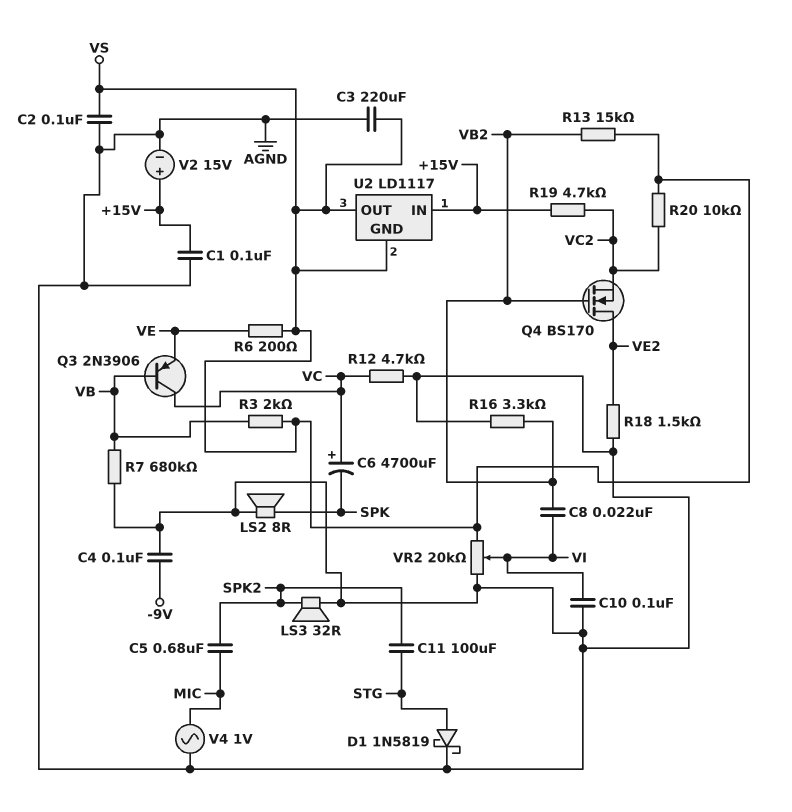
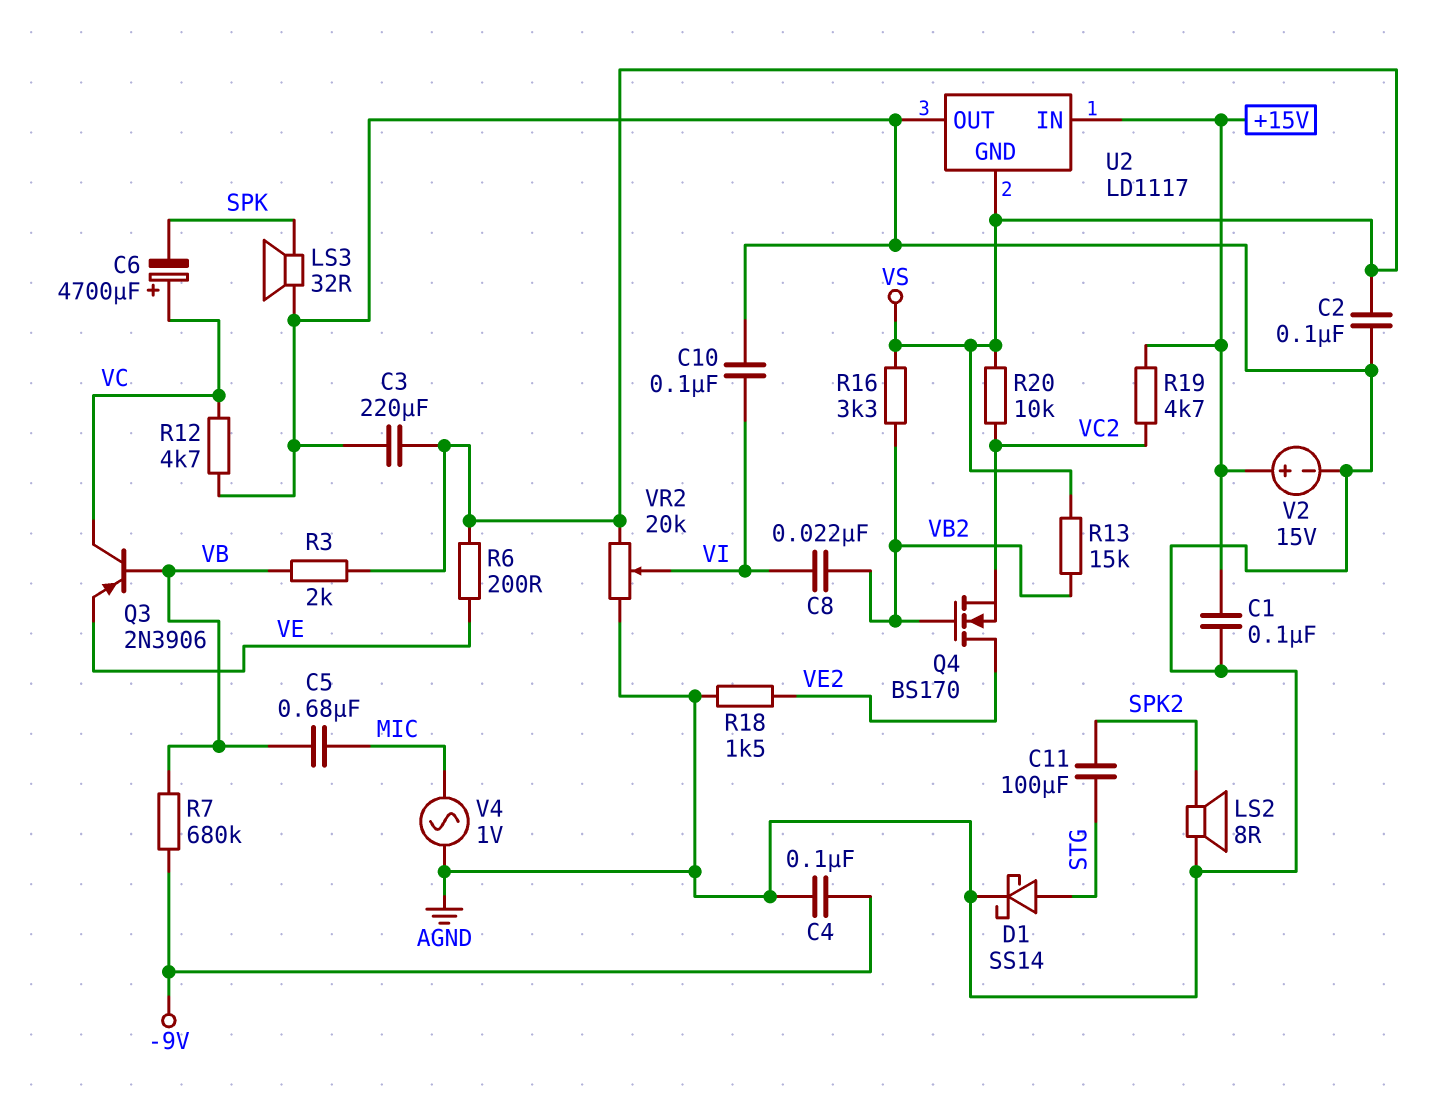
C5: 680nF (MIC, SPK2) -> 680nF (MIC, VB)
D1: schottky 1N5819 (A STG, K AGND) -> schottky SS14 (A STG, K AGND)
LS2: speaker 8R (AGND, SPK) -> speaker 8R (AGND, SPK2)
LS3: speaker 32R (AGND, SPK2) -> speaker 32R (AGND, SPK)
R7: 680k (AGND, VB) -> 680k (-9V, VB)
R16: 3.3k (AGND, VB2) -> 3.3k (VB2, VS)
U2 pin OUT: VS -> AGND

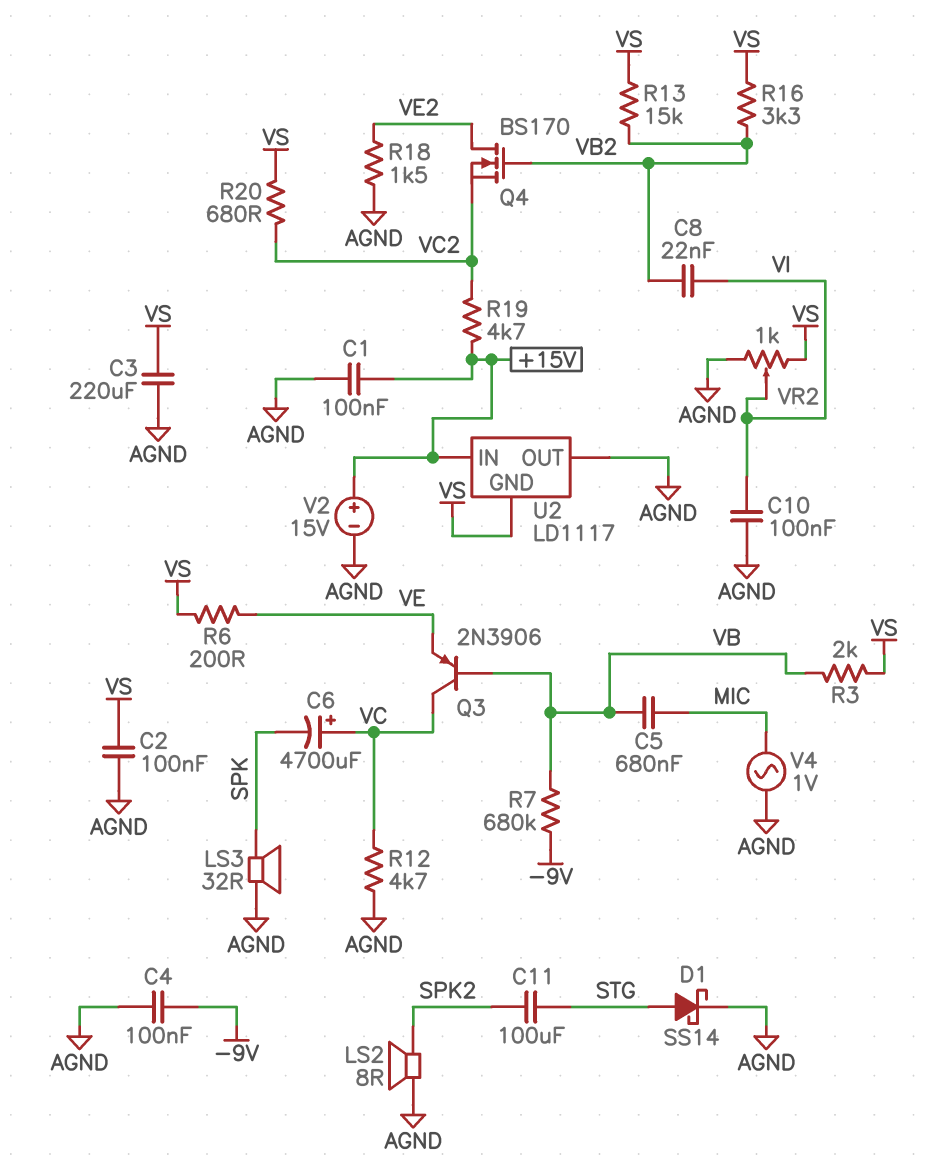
R20: 10k (VC2, VS) -> 680 (VC2, VS)
VR2: 20k (AGND, VS, wiper VI) -> 1k (AGND, VS, wiper VI)

